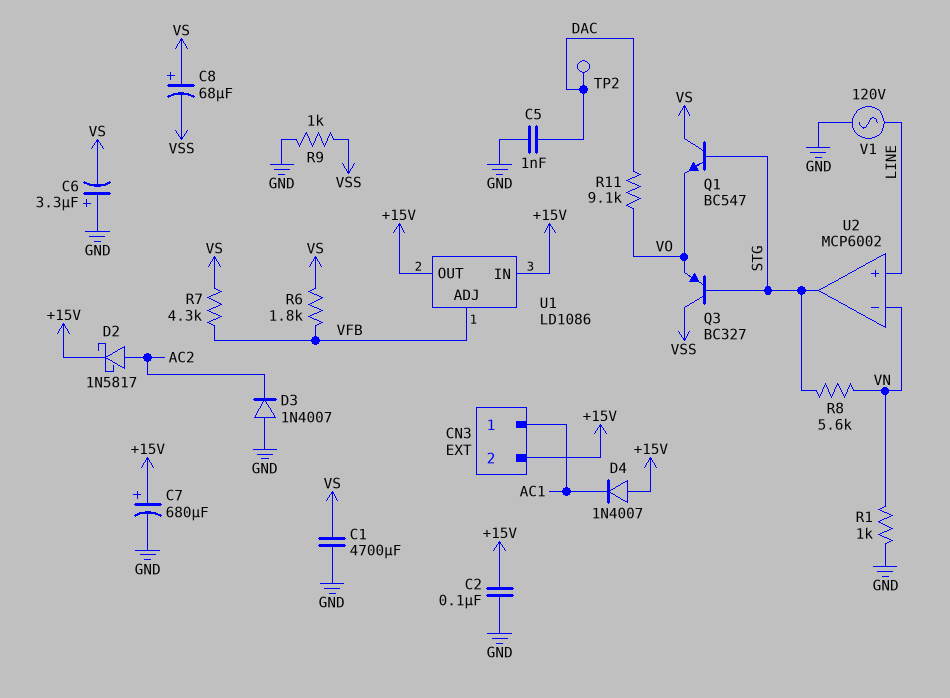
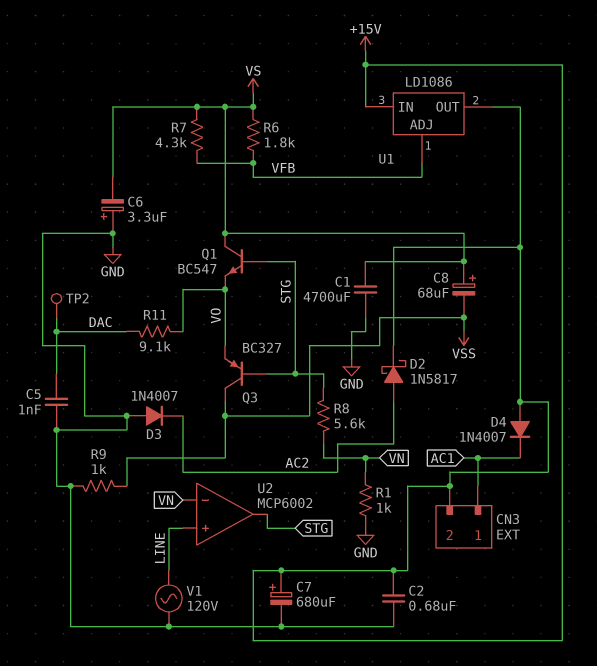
C2: 100nF (+15V, GND) -> 680nF (+15V, GND)

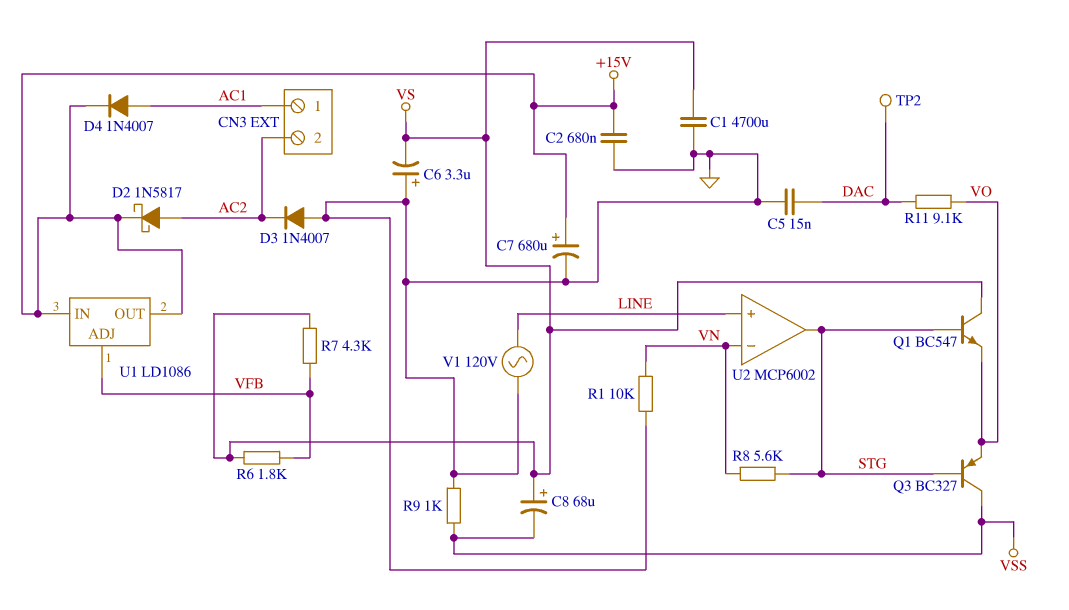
C5: 1nF (DAC, GND) -> 15nF (DAC, GND)
CN3 pin 2: +15V -> AC2
D4: diode 1N4007 (A +15V, K AC1) -> diode 1N4007 (A AC1, K +15V)
R1: 1k (GND, VN) -> 10k (GND, VN)

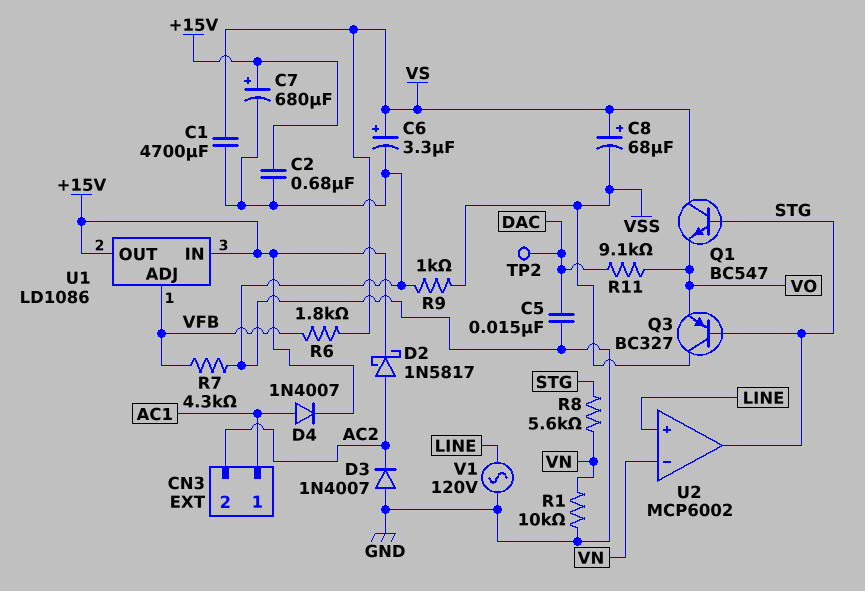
C6: 3.3uF (plus GND, minus VS) -> 3.3uF (plus VS, minus GND)
R7: 4.3k (VFB, VS) -> 4.3k (GND, VFB)

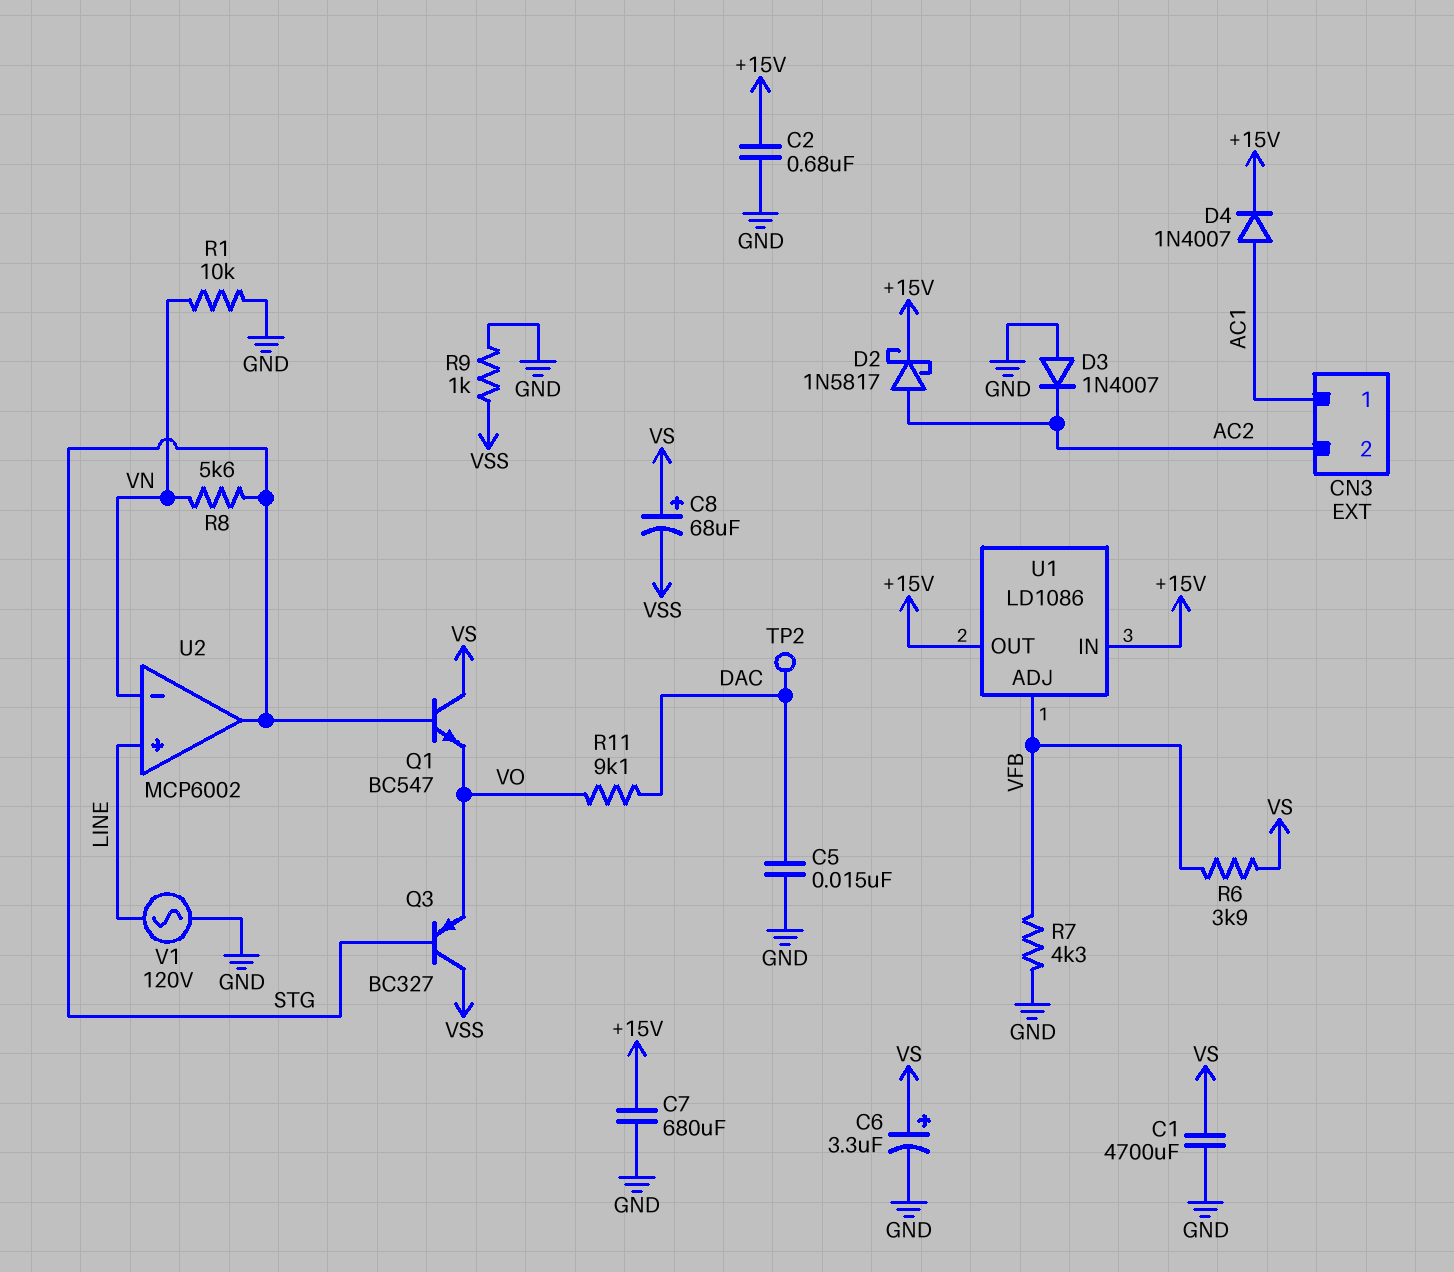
C7: 680uF (plus +15V, minus GND) -> 680uF (+15V, GND)
R6: 1.8k (VFB, VS) -> 3.9k (VFB, VS)

